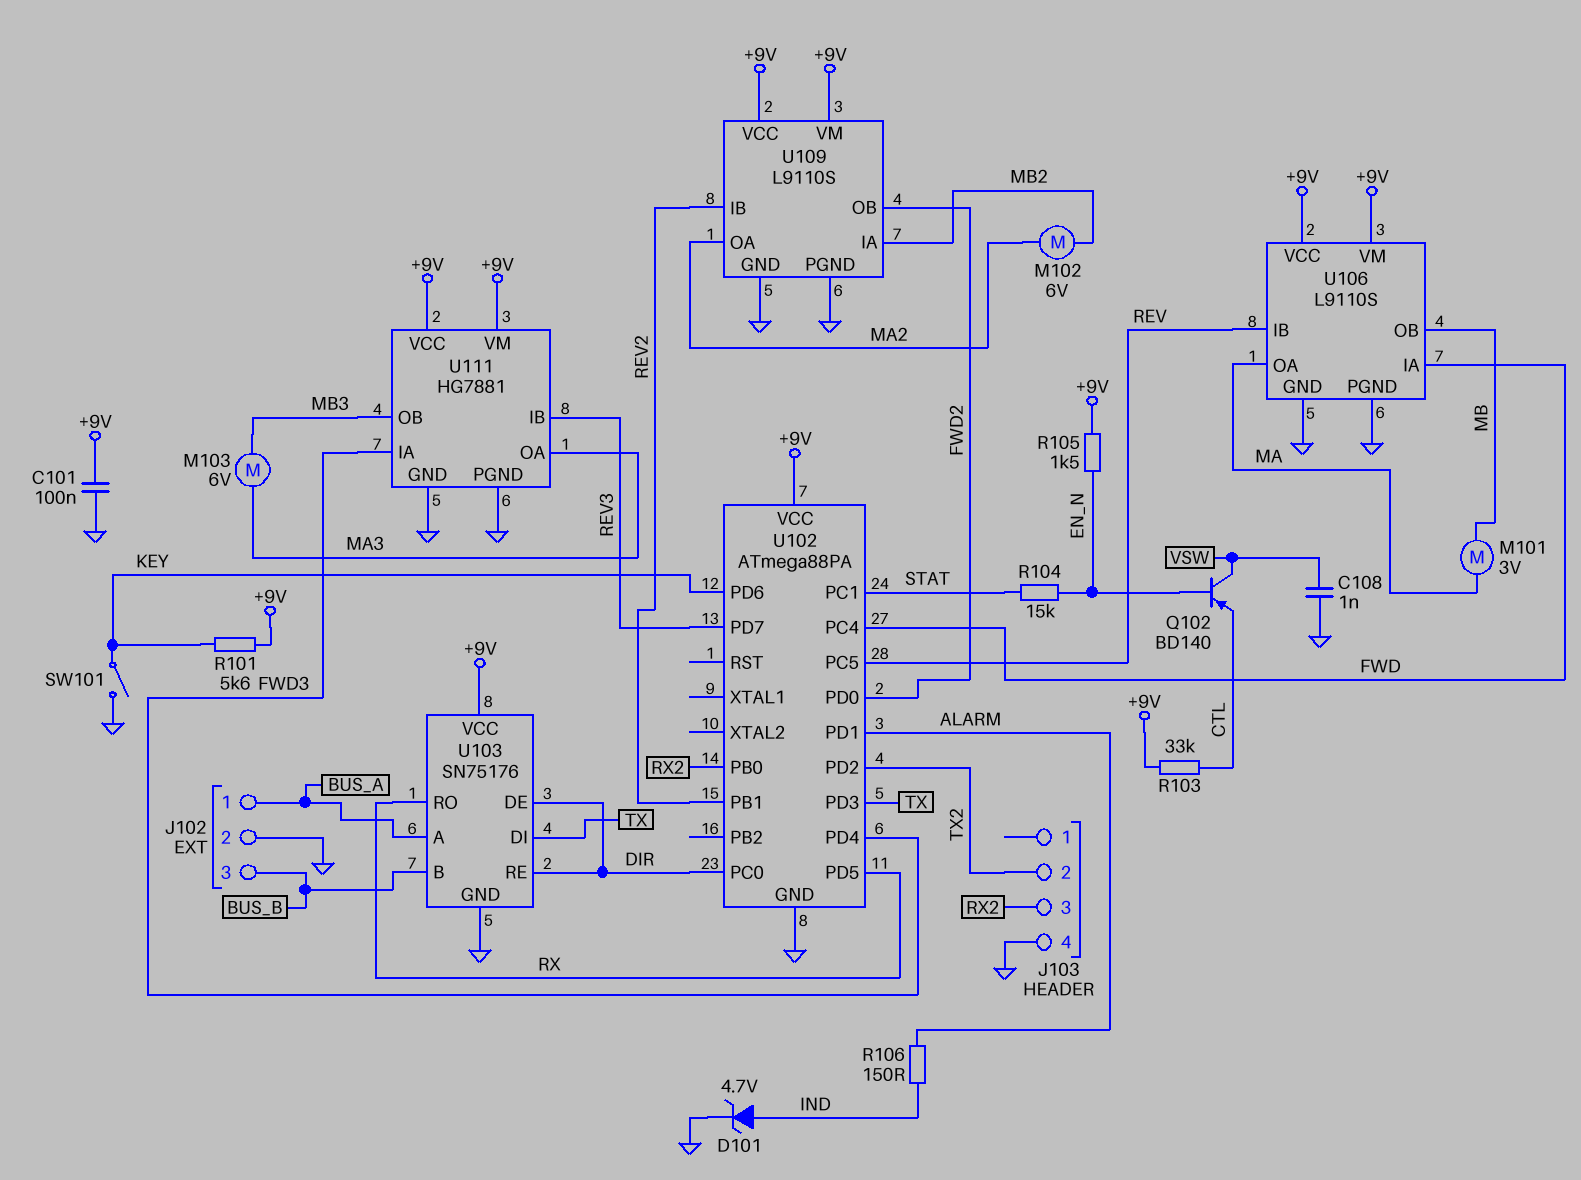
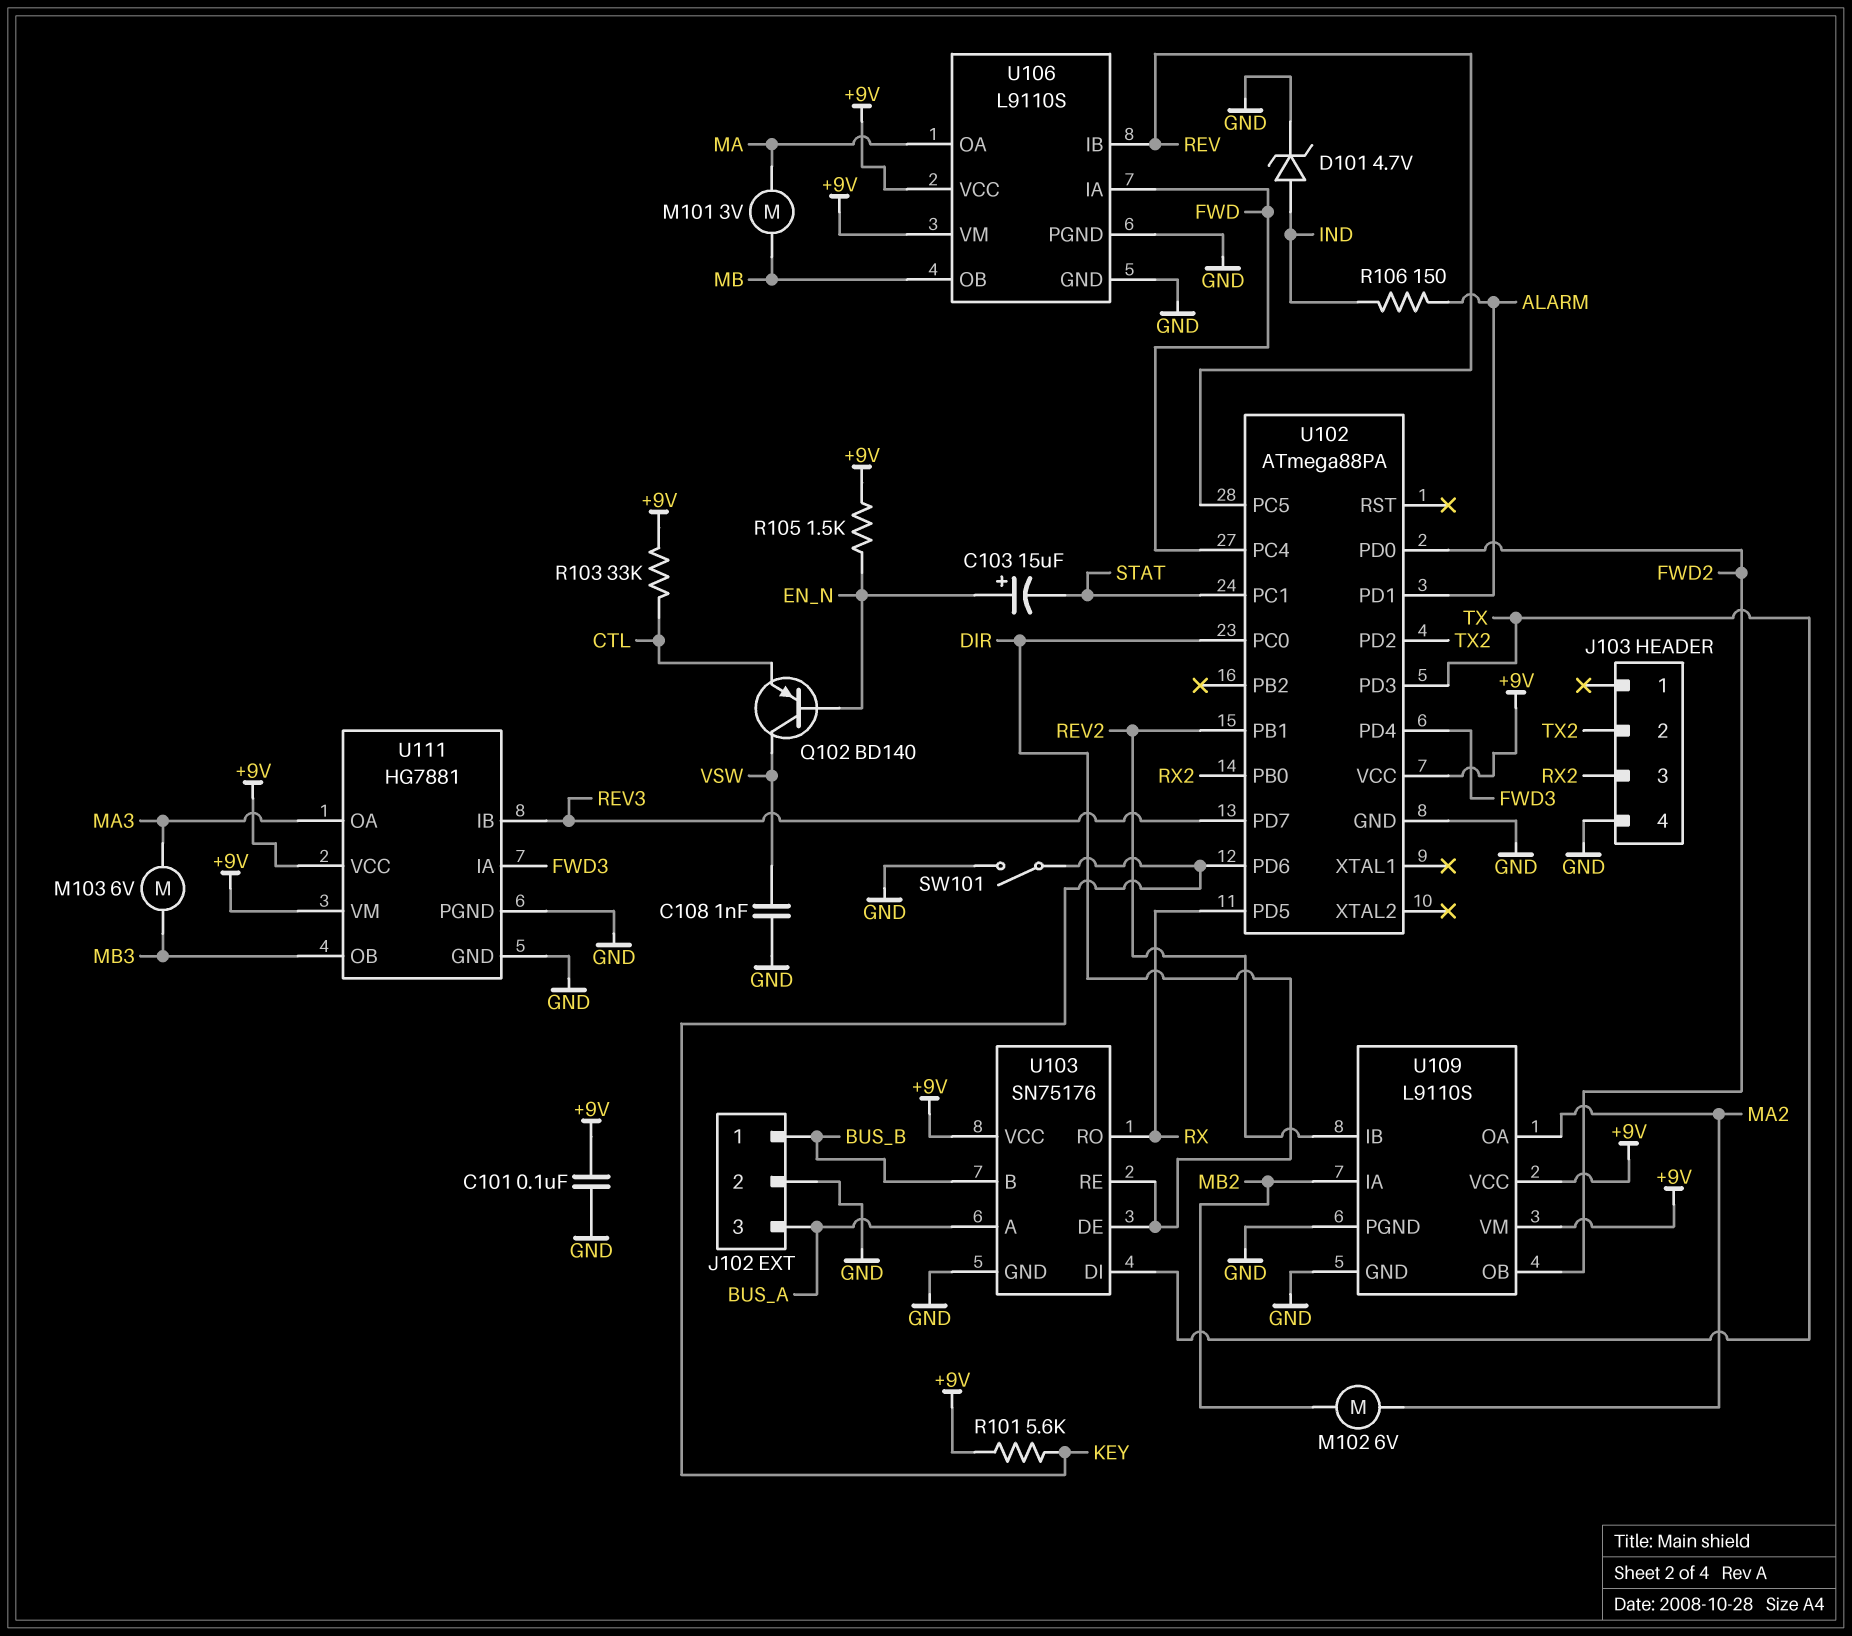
C103: none -> 15uF (plus EN_N, minus STAT)
J102 pin 1: BUS_A -> BUS_B
J102 pin 3: BUS_B -> BUS_A
R104: 15k (EN_N, STAT) -> none

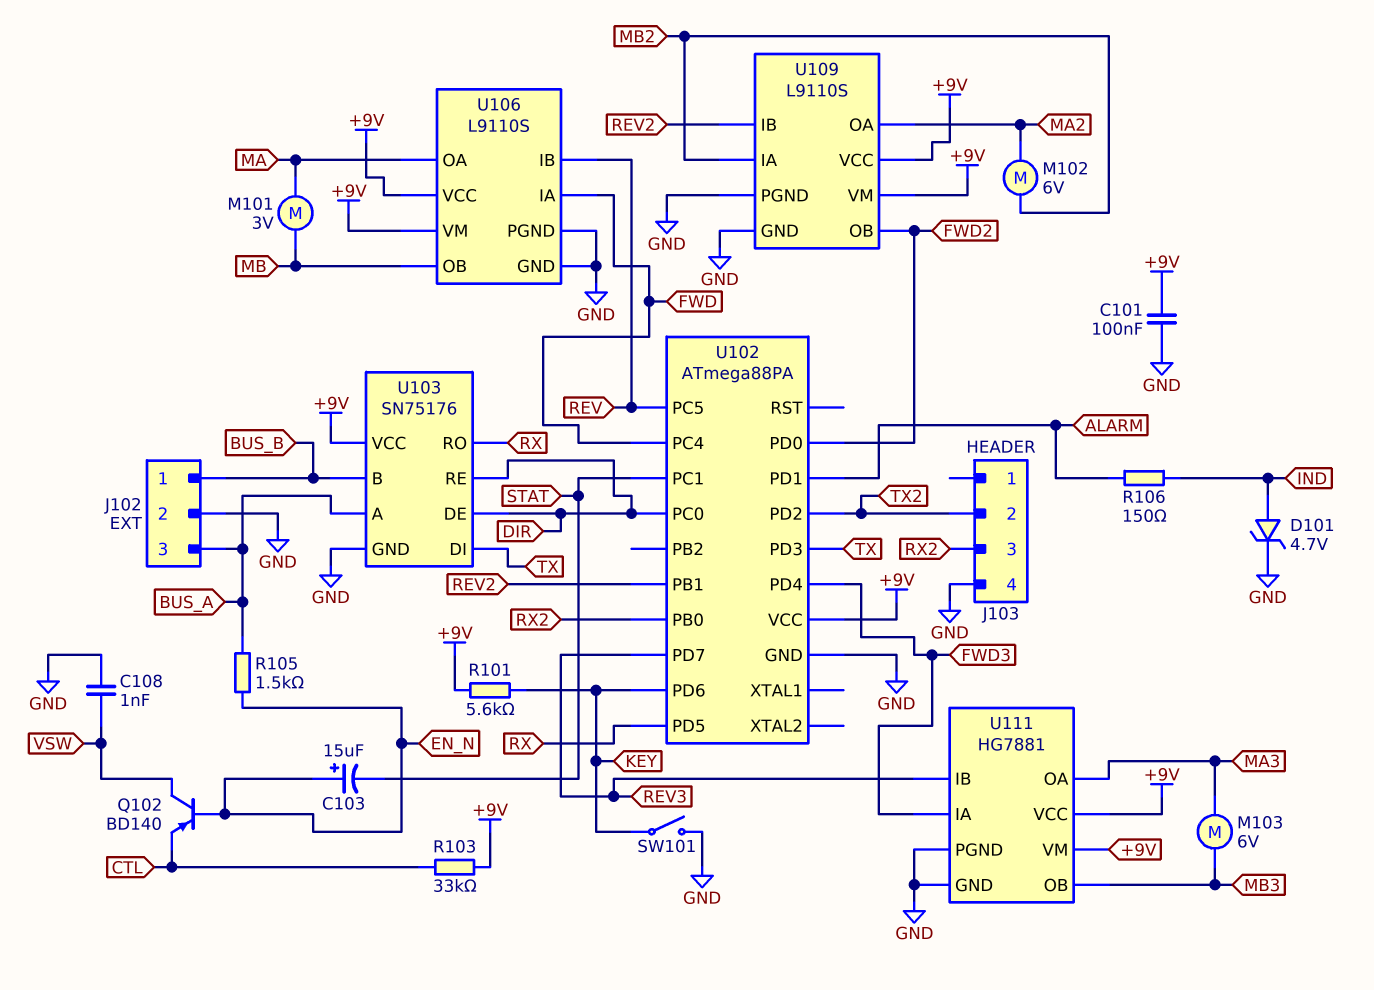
R105: 1.5k (+9V, EN_N) -> 1.5k (BUS_A, EN_N)

